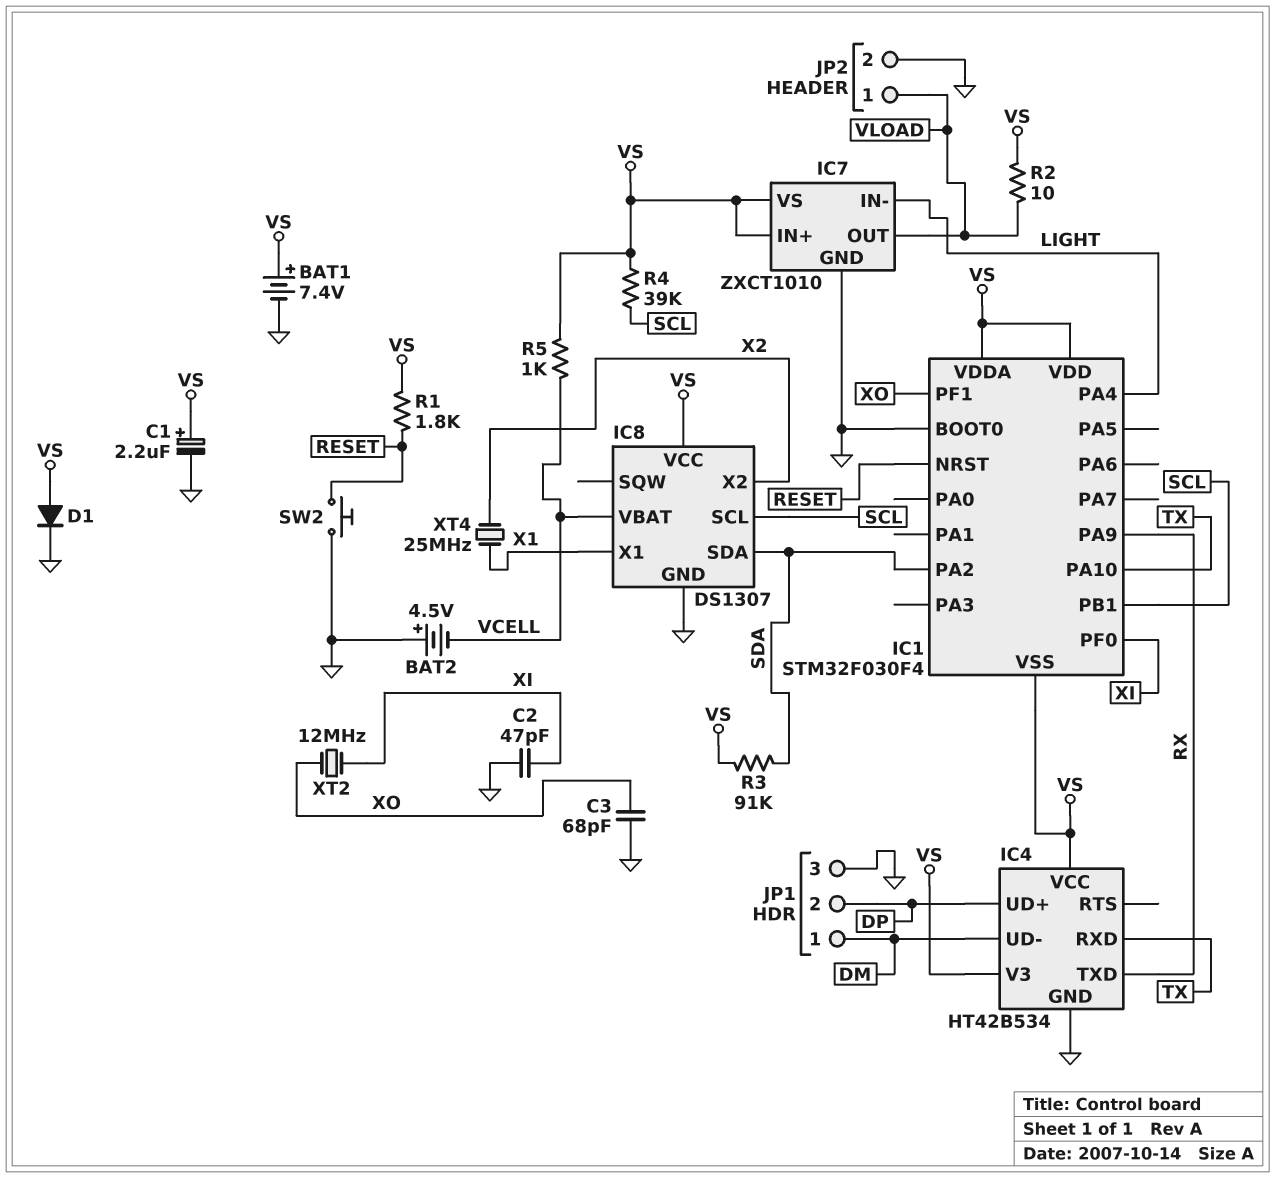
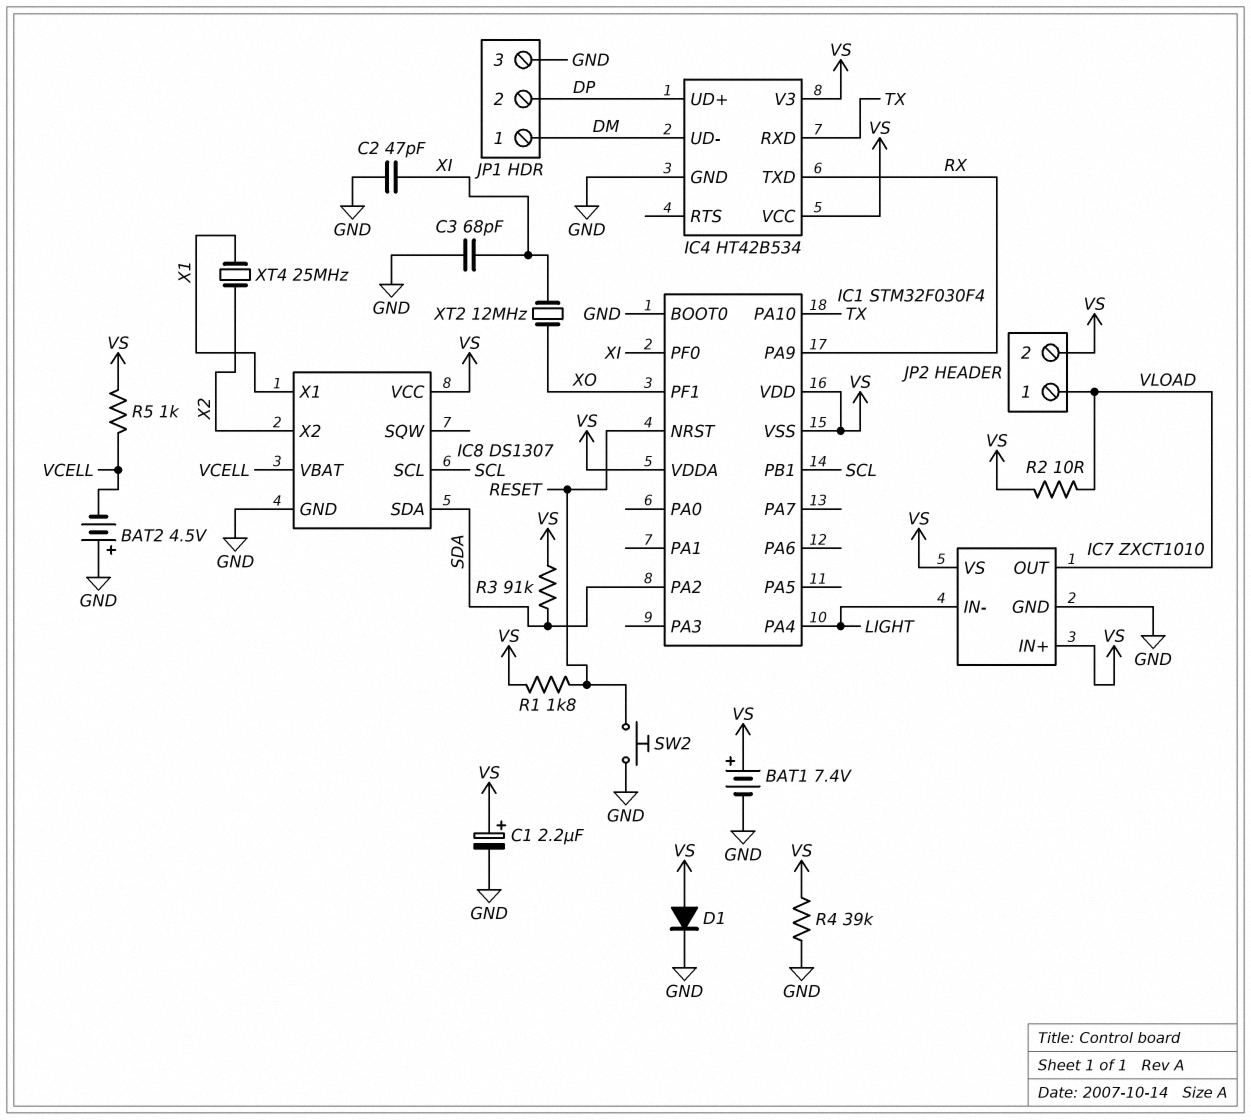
C3: 68pF (GND, XO) -> 68pF (GND, XI)
JP2 pin 2: GND -> VS
R4: 39k (SCL, VS) -> 39k (GND, VS)

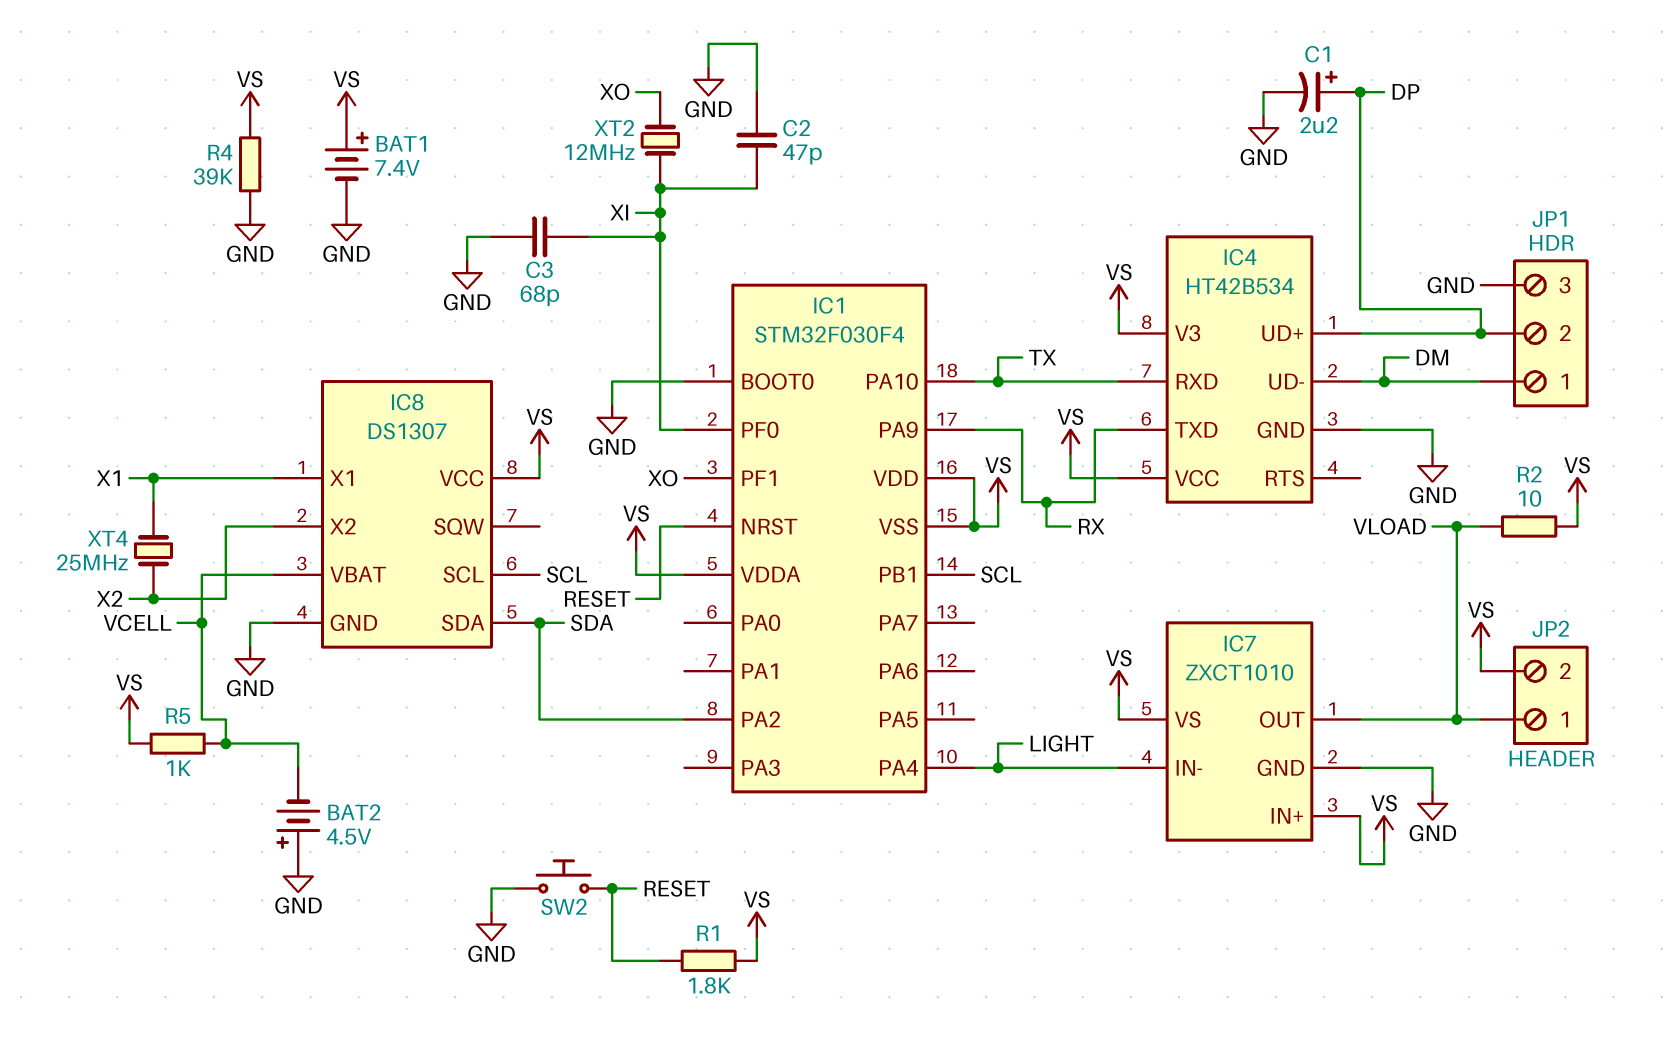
C1: 2.2uF (plus VS, minus GND) -> 2.2uF (plus DP, minus GND)
D1: diode (A VS, K GND) -> none
R3: 91k (SDA, VS) -> none

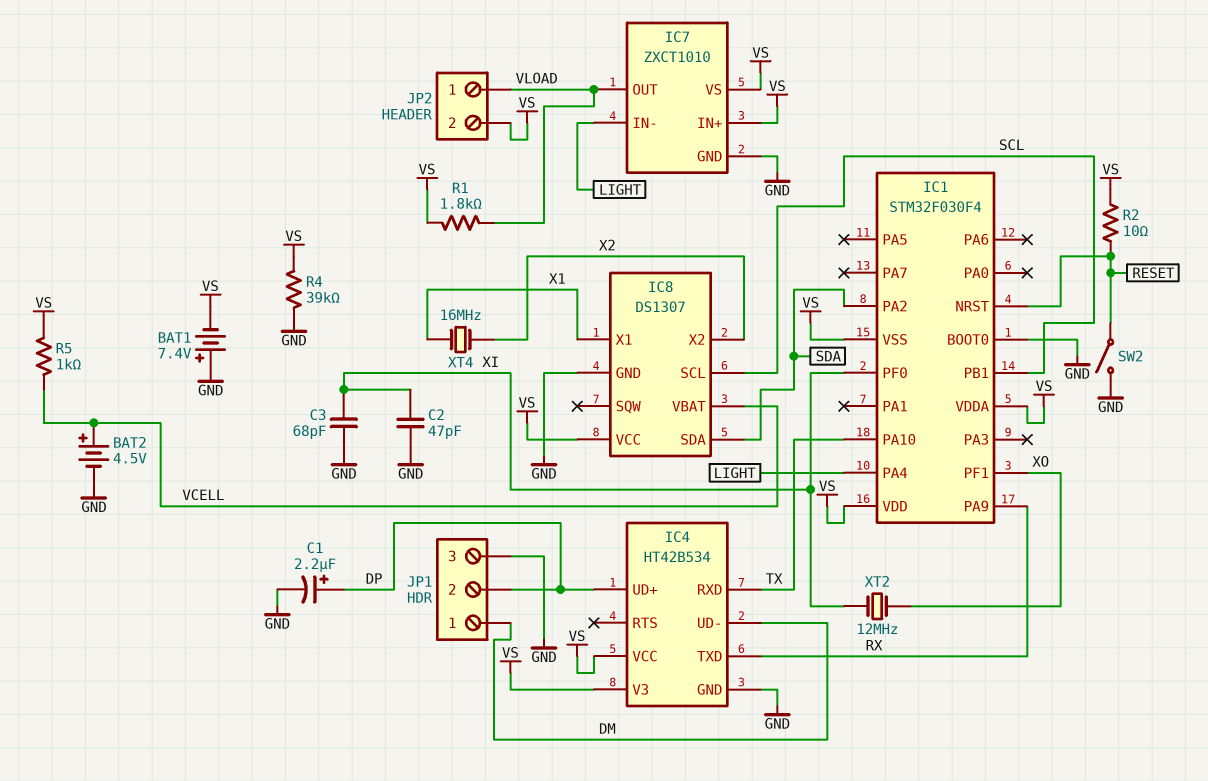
BAT1: 7.4V (plus VS, minus GND) -> 7.4V (plus GND, minus VS)
BAT2: 4.5V (plus GND, minus VCELL) -> 4.5V (plus VCELL, minus GND)
R1: 1.8k (RESET, VS) -> 1.8k (VLOAD, VS)
R2: 10 (VLOAD, VS) -> 10 (RESET, VS)
SW2: button (GND, RESET) -> switch (GND, RESET)
XT4: 25MHz (X1, X2) -> 16MHz (X1, X2)

